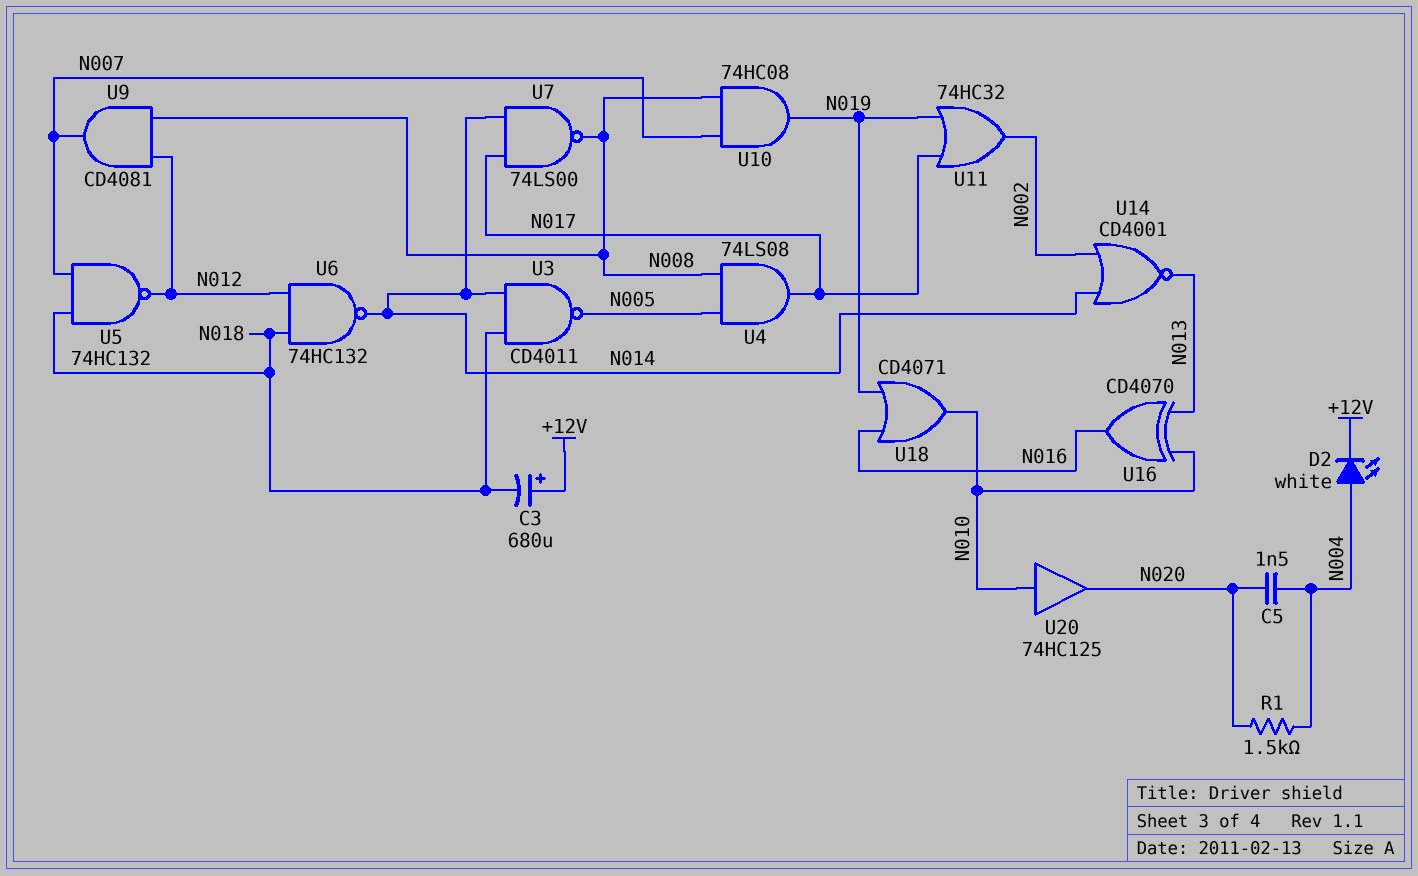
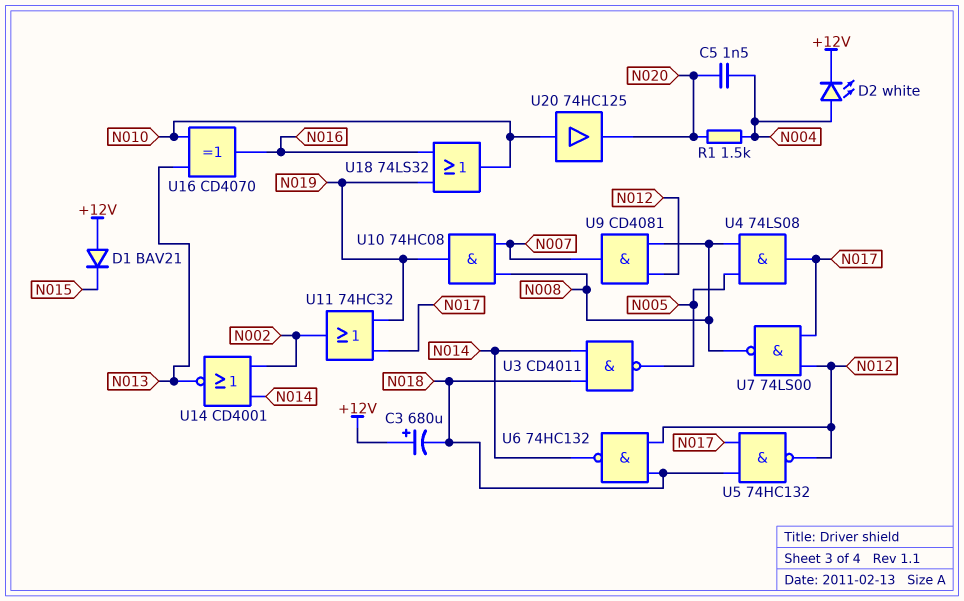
D1: none -> diode BAV21 (A +12V, K N015)
U5: NAND 74HC132 (in N007, in N018, out N012) -> NAND 74HC132 (in N017, in N018, out N012)
U7: NAND 74LS00 (in N014, in N017, out N008) -> NAND 74LS00 (in N012, in N017, out N008)
U18: OR CD4071 (in N016, in N019, out N010) -> OR 74LS32 (in N016, in N019, out N010)

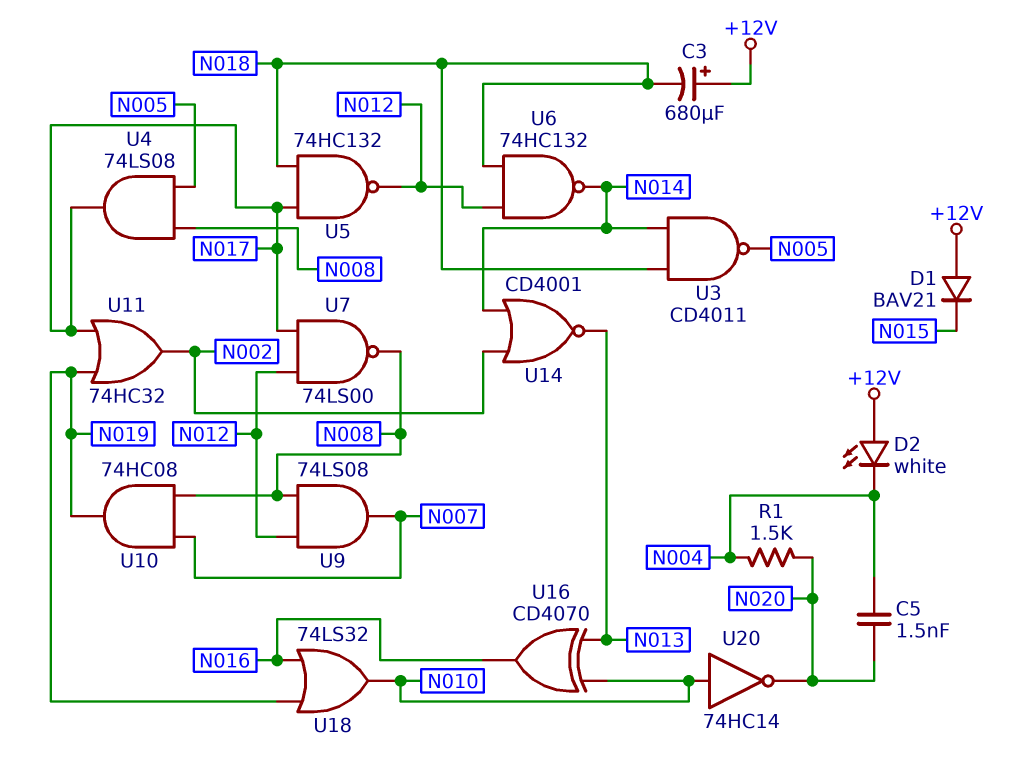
D2: LED white (A N004, K +12V) -> LED white (A +12V, K N004)
U9: AND CD4081 (in N008, in N012, out N007) -> AND 74LS08 (in N008, in N012, out N007)
U20: buffer 74HC125 (in N010, out N020) -> NOT 74HC14 (in N010, out N020)

